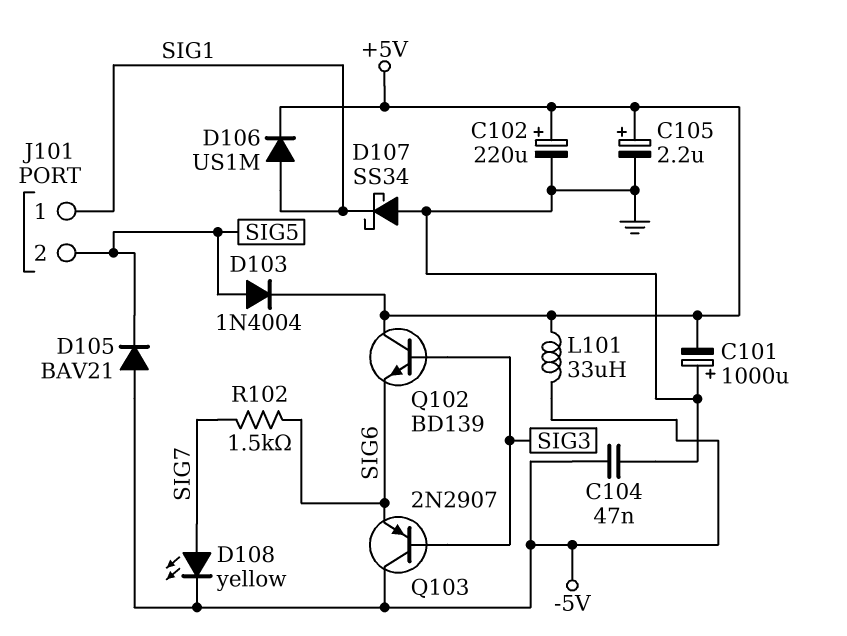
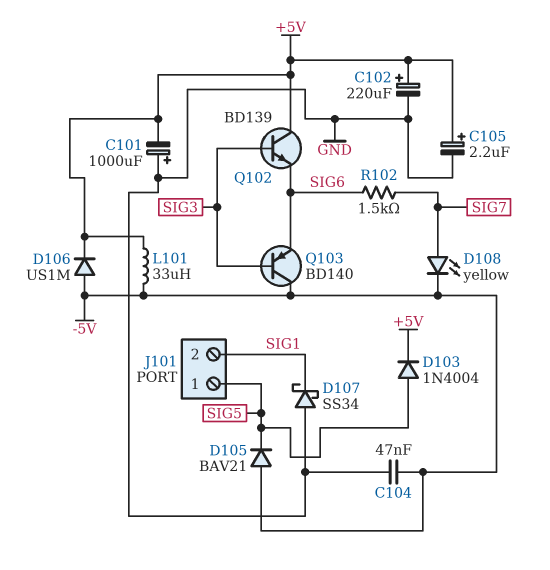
D106: diode US1M (A SIG1, K +5V) -> diode US1M (A -5V, K +5V)
J101 pin 1: SIG1 -> SIG5
J101 pin 2: SIG5 -> SIG1
Q103: PNP 2N2907 (B SIG3, C -5V, E SIG6) -> PNP BD140 (B SIG3, C -5V, E SIG6)

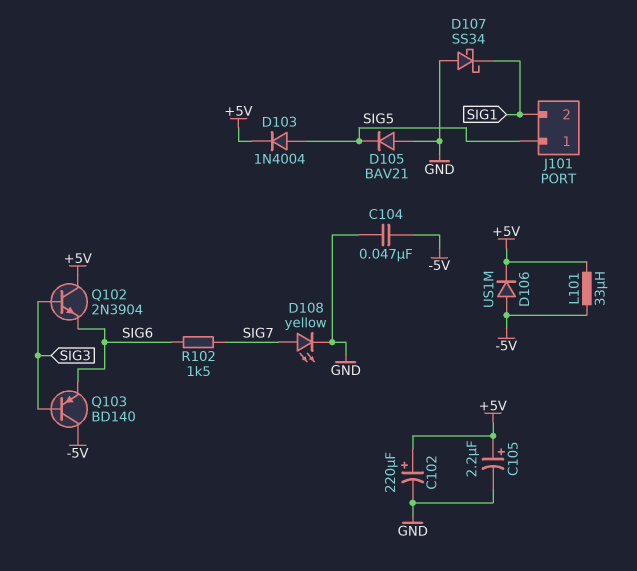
C101: 1000uF (plus GND, minus +5V) -> none
D105: diode BAV21 (A -5V, K SIG5) -> diode BAV21 (A GND, K SIG5)
D108: LED yellow (A SIG7, K -5V) -> LED yellow (A SIG7, K GND)
Q102: NPN BD139 (B SIG3, C +5V, E SIG6) -> NPN 2N3904 (B SIG3, C +5V, E SIG6)

